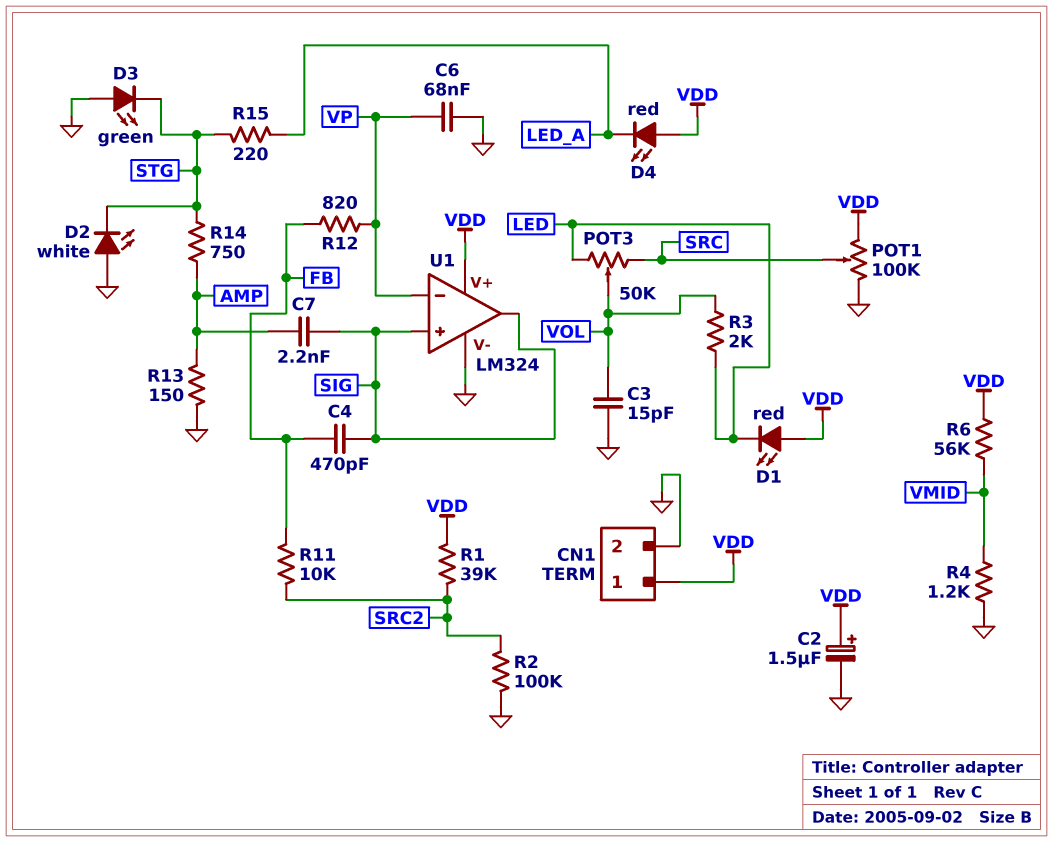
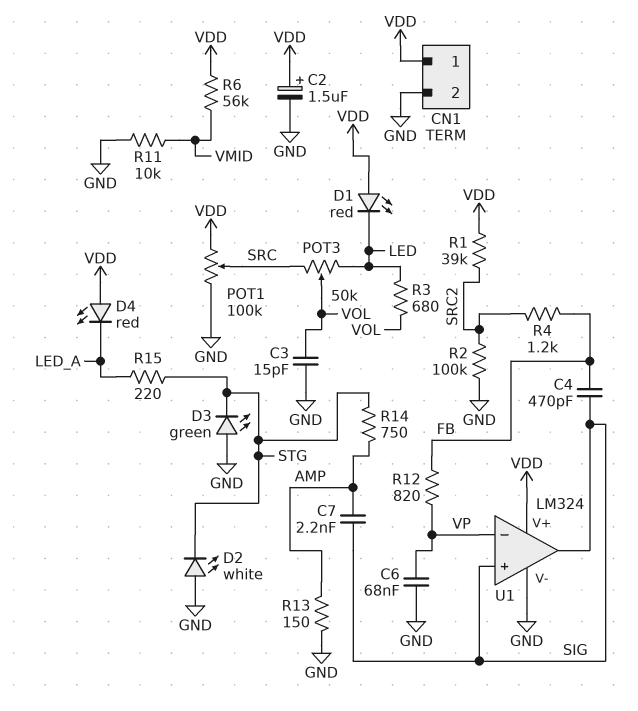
R3: 2k (LED, VOL) -> 680 (LED, VOL)
R4: 1.2k (GND, VMID) -> 1.2k (FB, SRC2)
R11: 10k (FB, SRC2) -> 10k (GND, VMID)

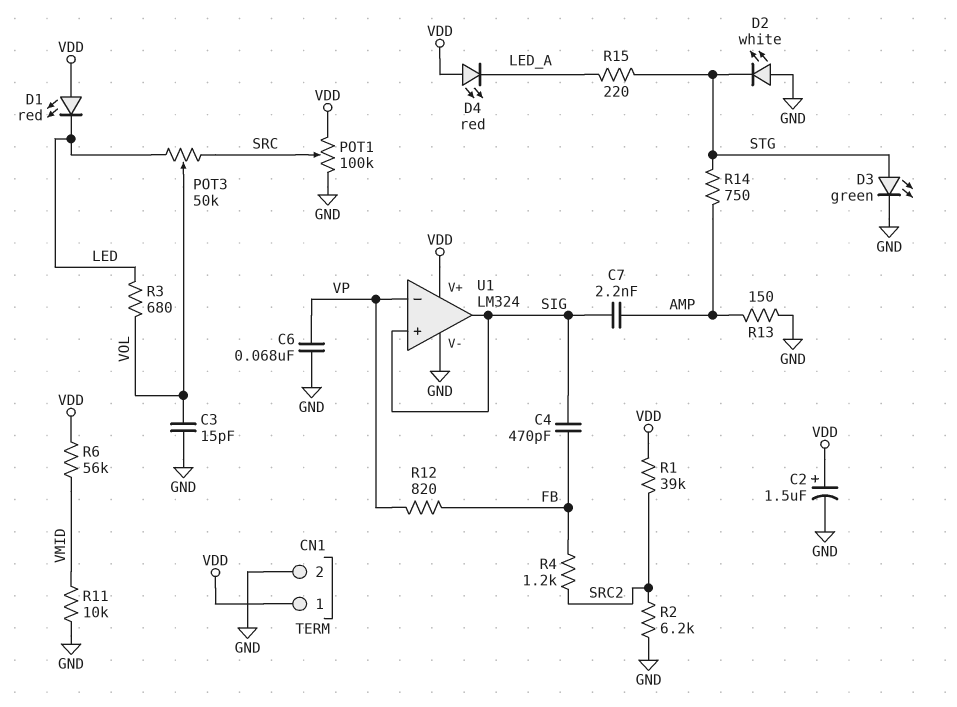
D3: LED green (A GND, K STG) -> LED green (A STG, K GND)
R2: 100k (GND, SRC2) -> 6.2k (GND, SRC2)

